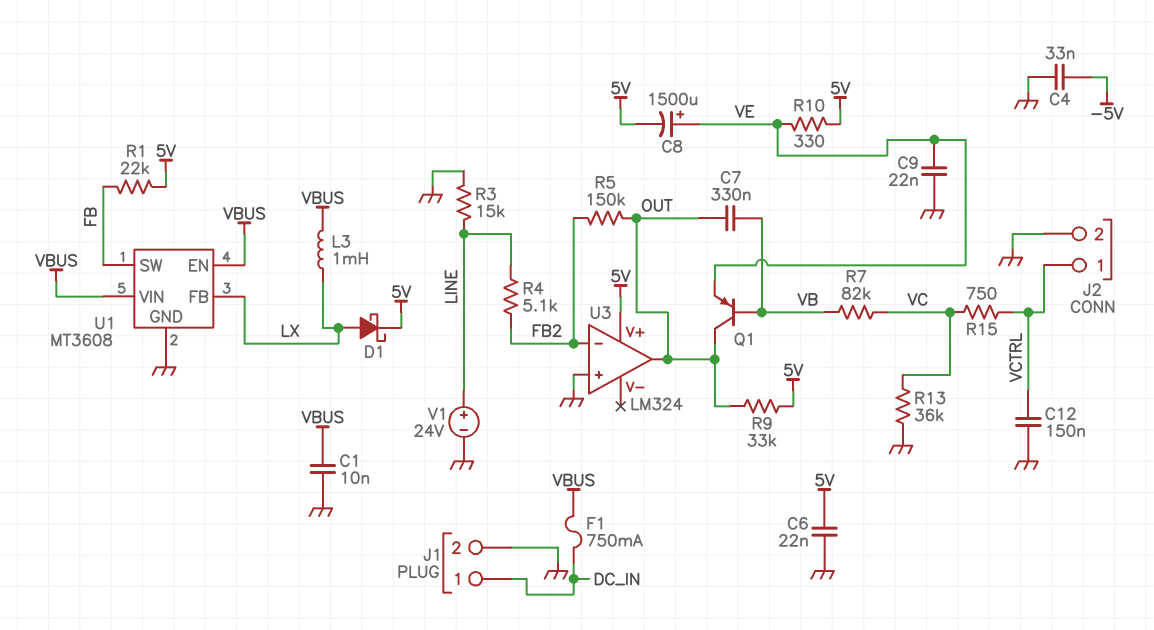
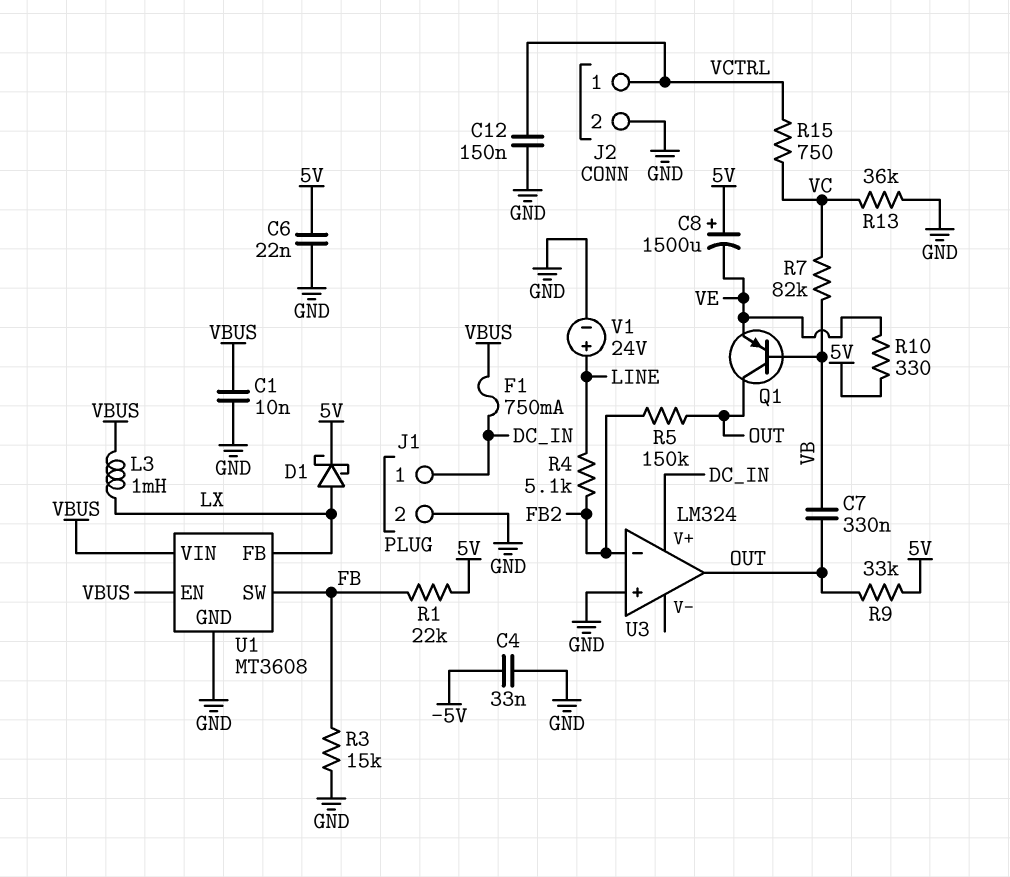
C8: 1500uF (plus VE, minus 5V) -> 1500uF (plus 5V, minus VE)
C9: 22nF (GND, VE) -> none
R3: 15k (GND, LINE) -> 15k (FB, GND)
U3 pin V+: 5V -> DC_IN

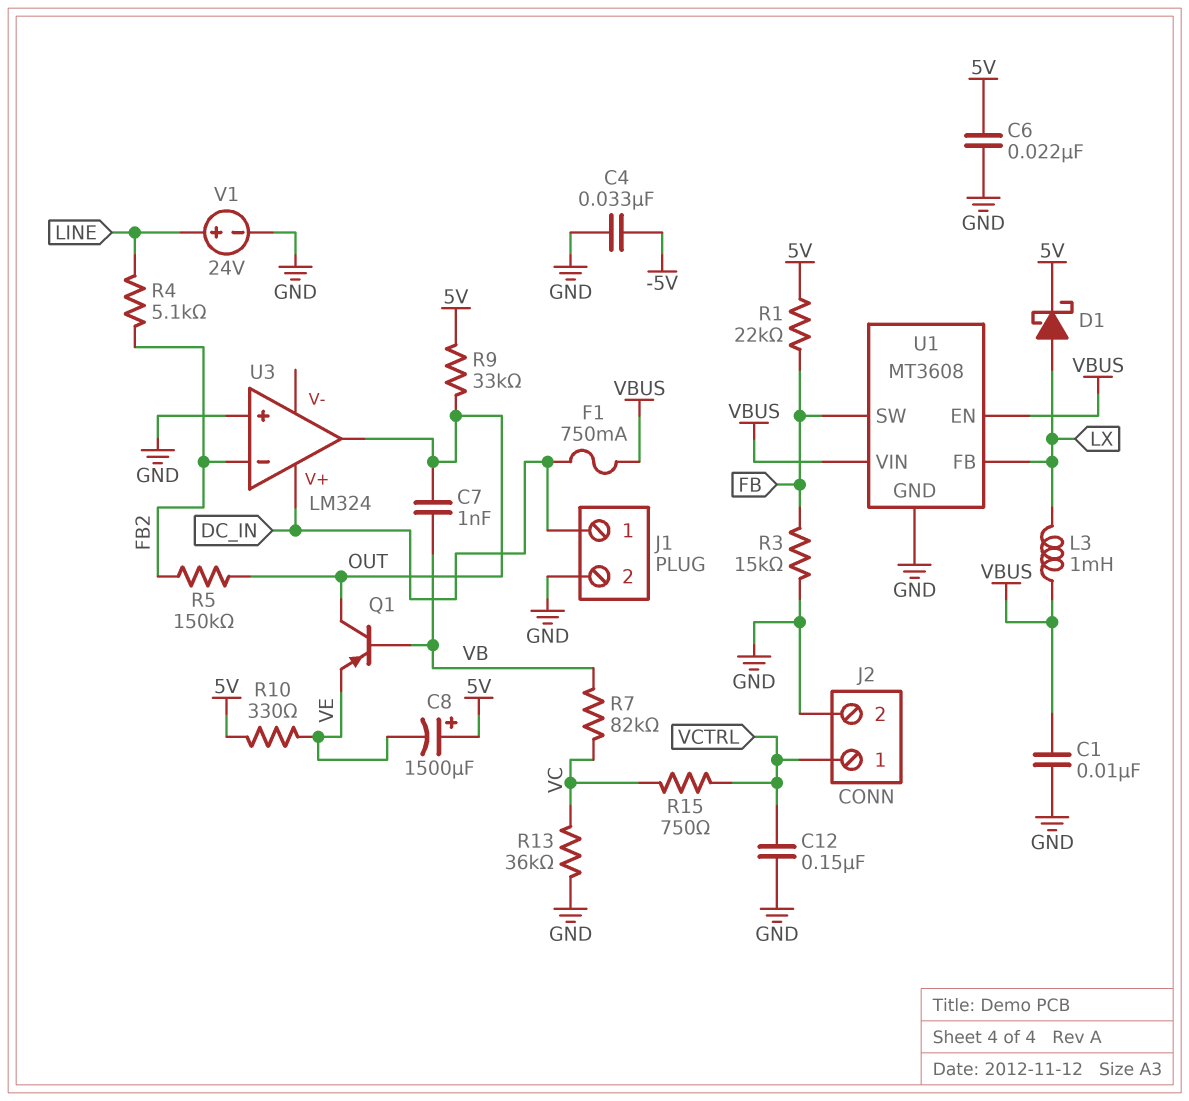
C7: 330nF (OUT, VB) -> 1nF (OUT, VB)

